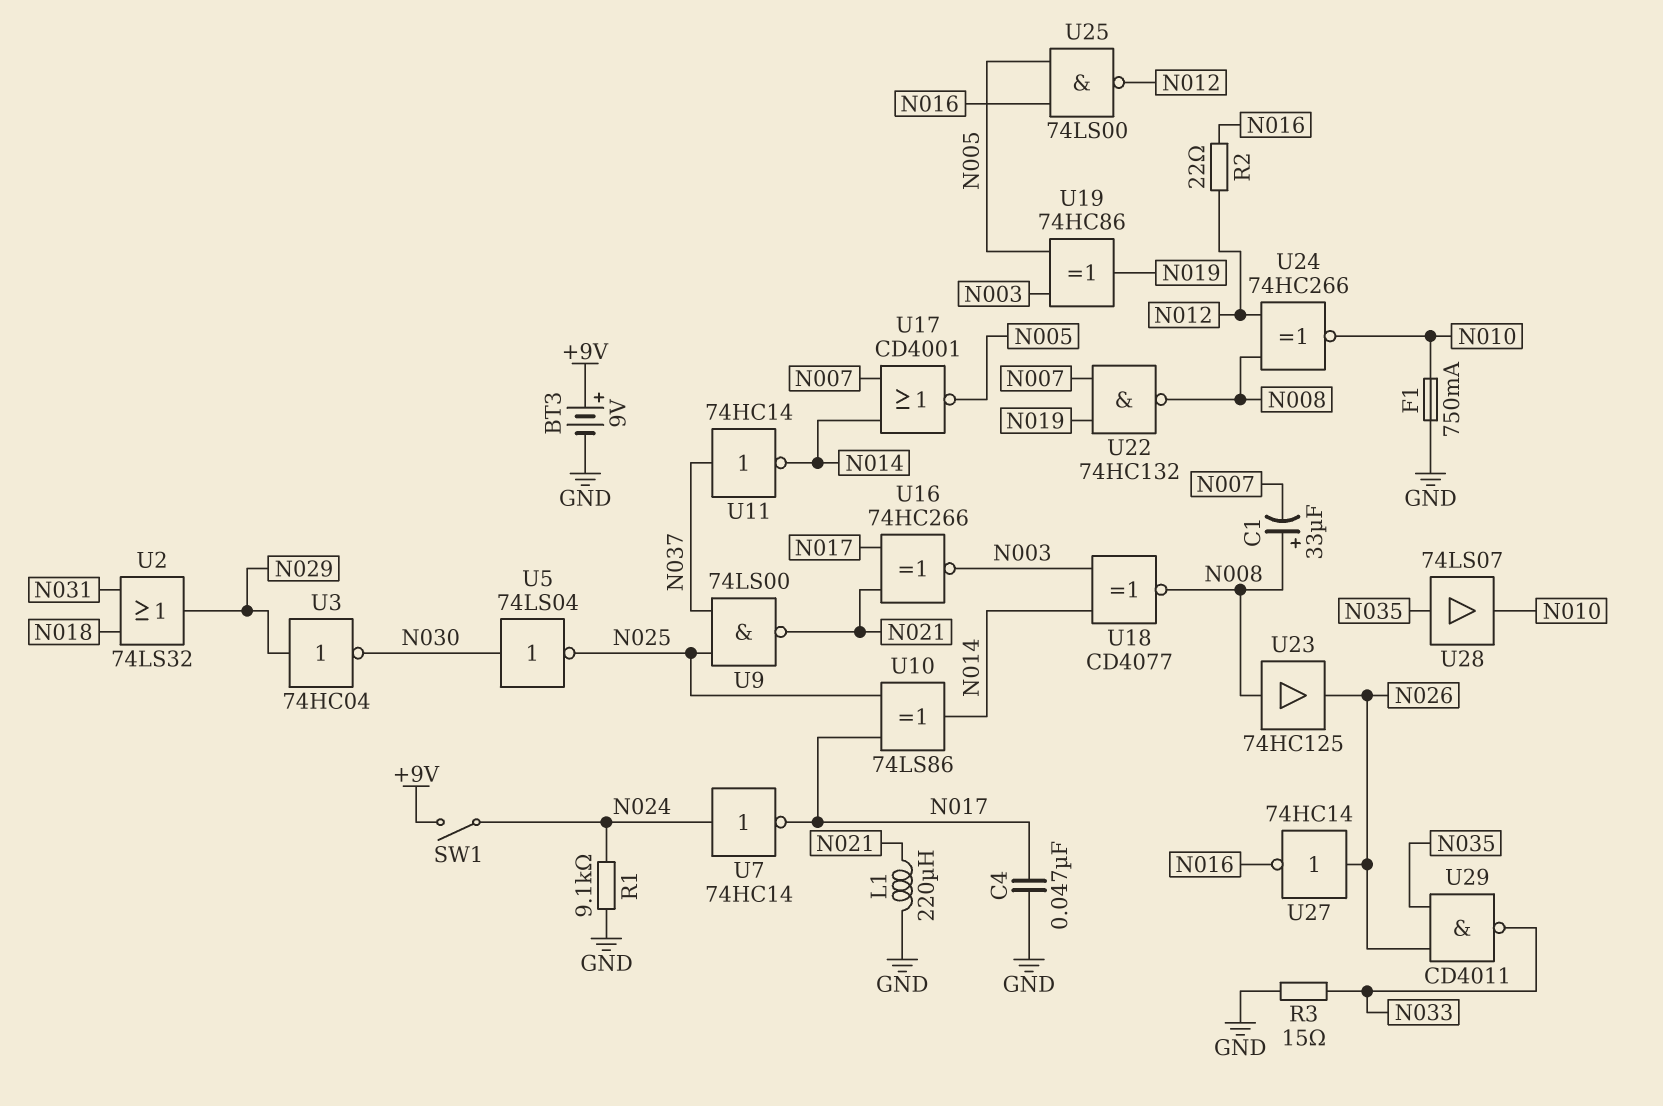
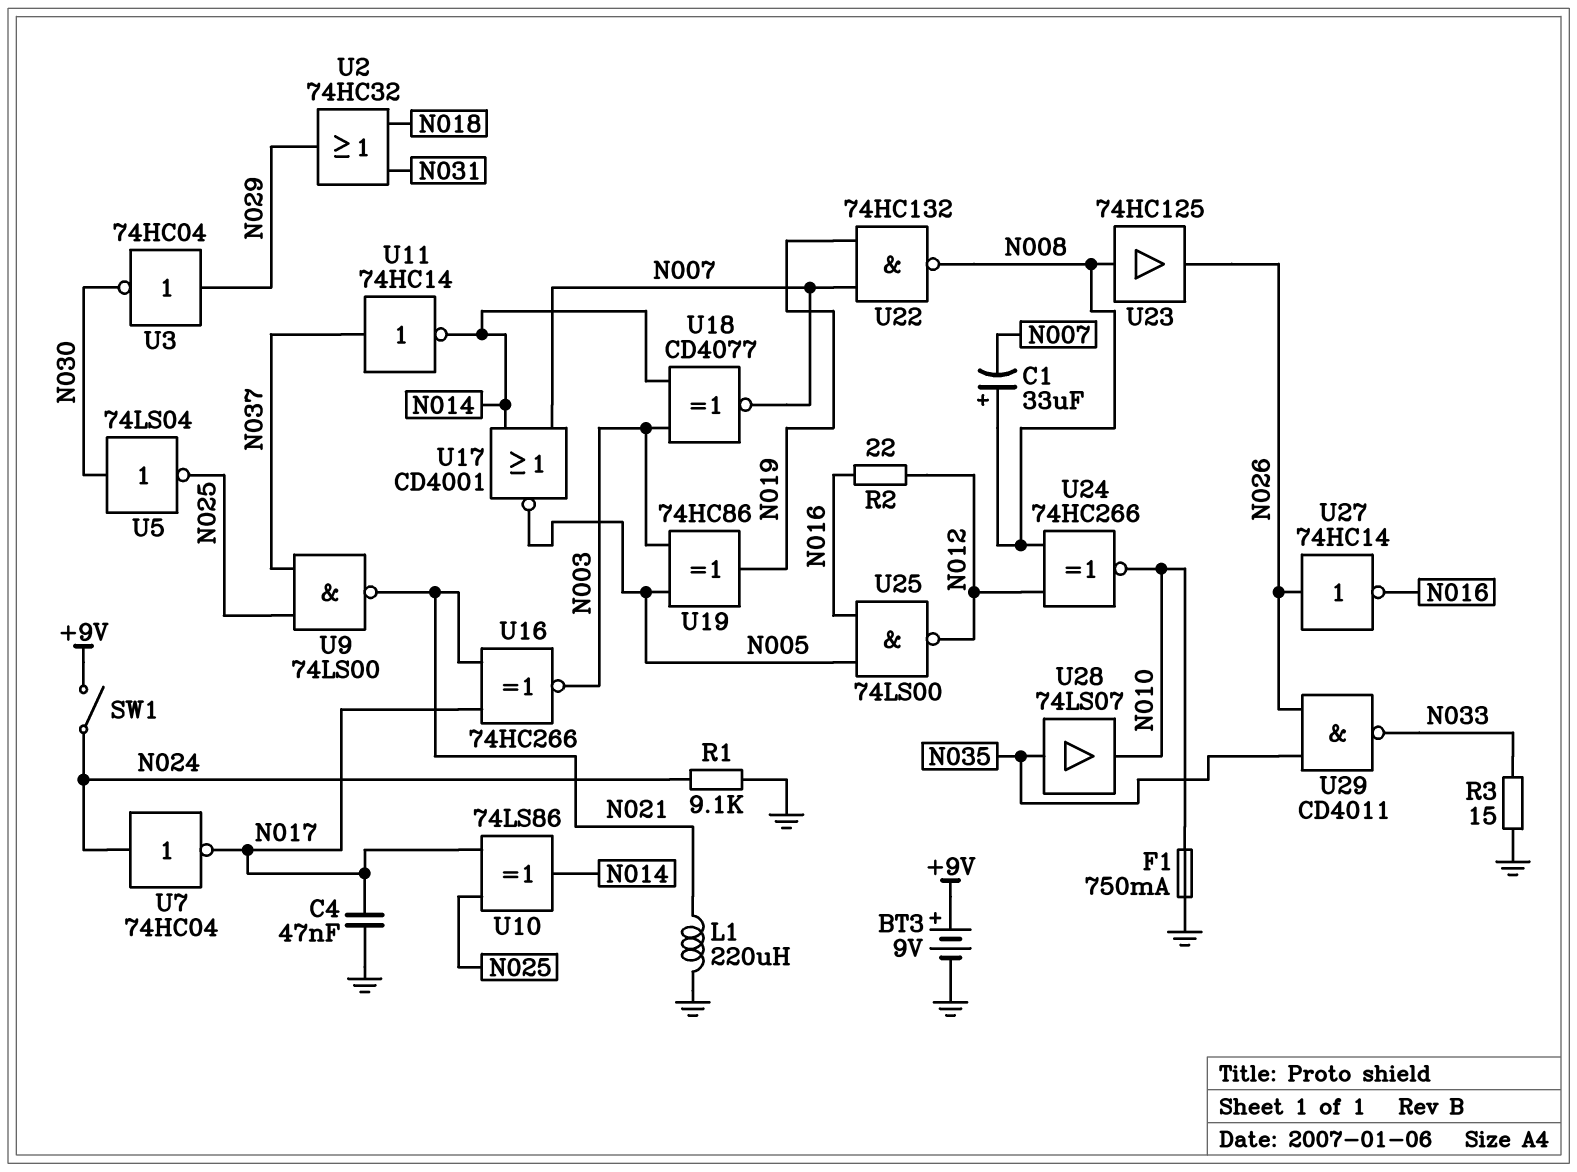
U2: OR 74LS32 (in N018, in N031, out N029) -> OR 74HC32 (in N018, in N031, out N029)
U7: NOT 74HC14 (in N024, out N017) -> NOT 74HC04 (in N024, out N017)
U18: XNOR CD4077 (in N003, in N014, out N008) -> XNOR CD4077 (in N003, in N014, out N007)

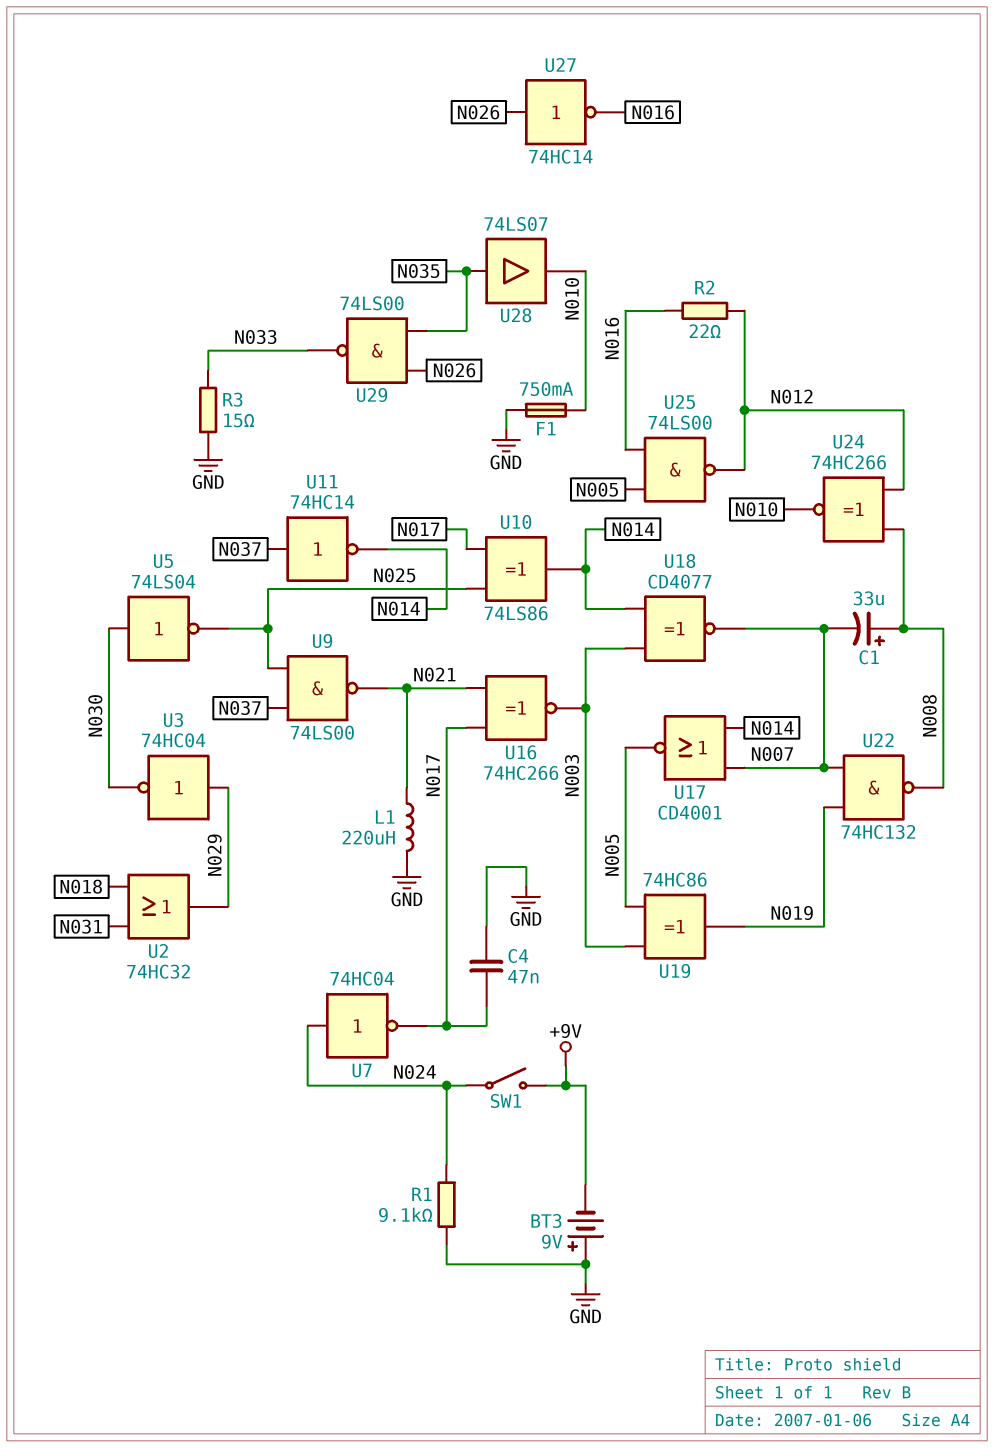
BT3: 9V (plus +9V, minus GND) -> 9V (plus GND, minus +9V)
U23: buffer 74HC125 (in N008, out N026) -> none
U29: NAND CD4011 (in N026, in N035, out N033) -> NAND 74LS00 (in N026, in N035, out N033)

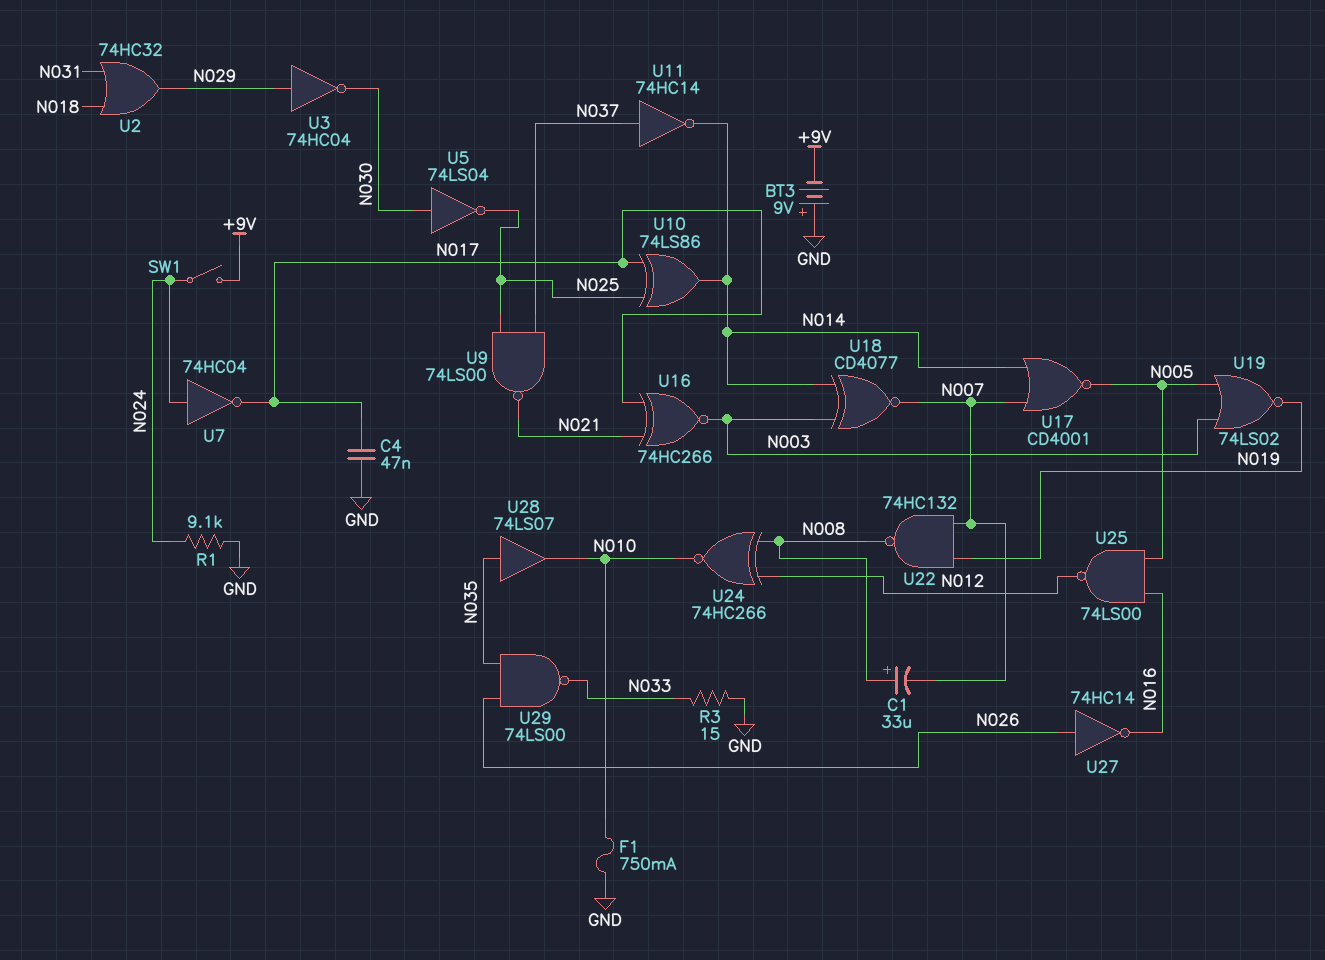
L1: 220uH (GND, N021) -> none
R2: 22 (N012, N016) -> none
U19: XOR 74HC86 (in N003, in N005, out N019) -> NOR 74LS02 (in N003, in N005, out N019)

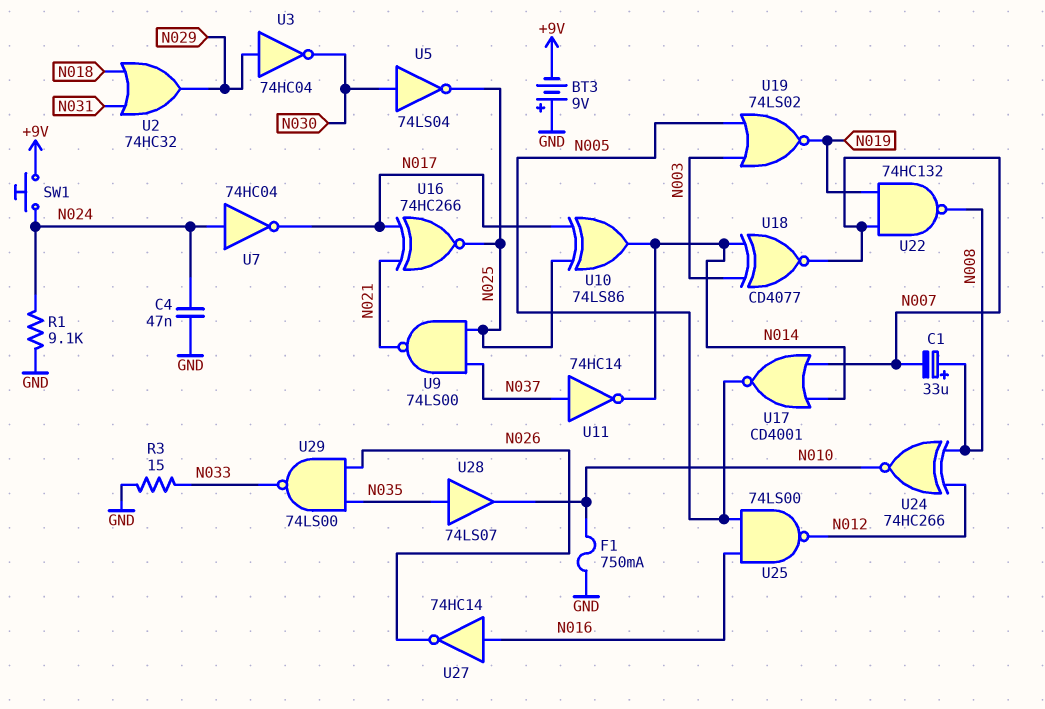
C4: 47nF (GND, N017) -> 47nF (GND, N024)
SW1: switch (+9V, N024) -> button (+9V, N024)
U16: XNOR 74HC266 (in N017, in N021, out N003) -> XNOR 74HC266 (in N017, in N021, out N025)
U27: NOT 74HC14 (in N026, out N016) -> NOT 74HC14 (in N016, out N026)

